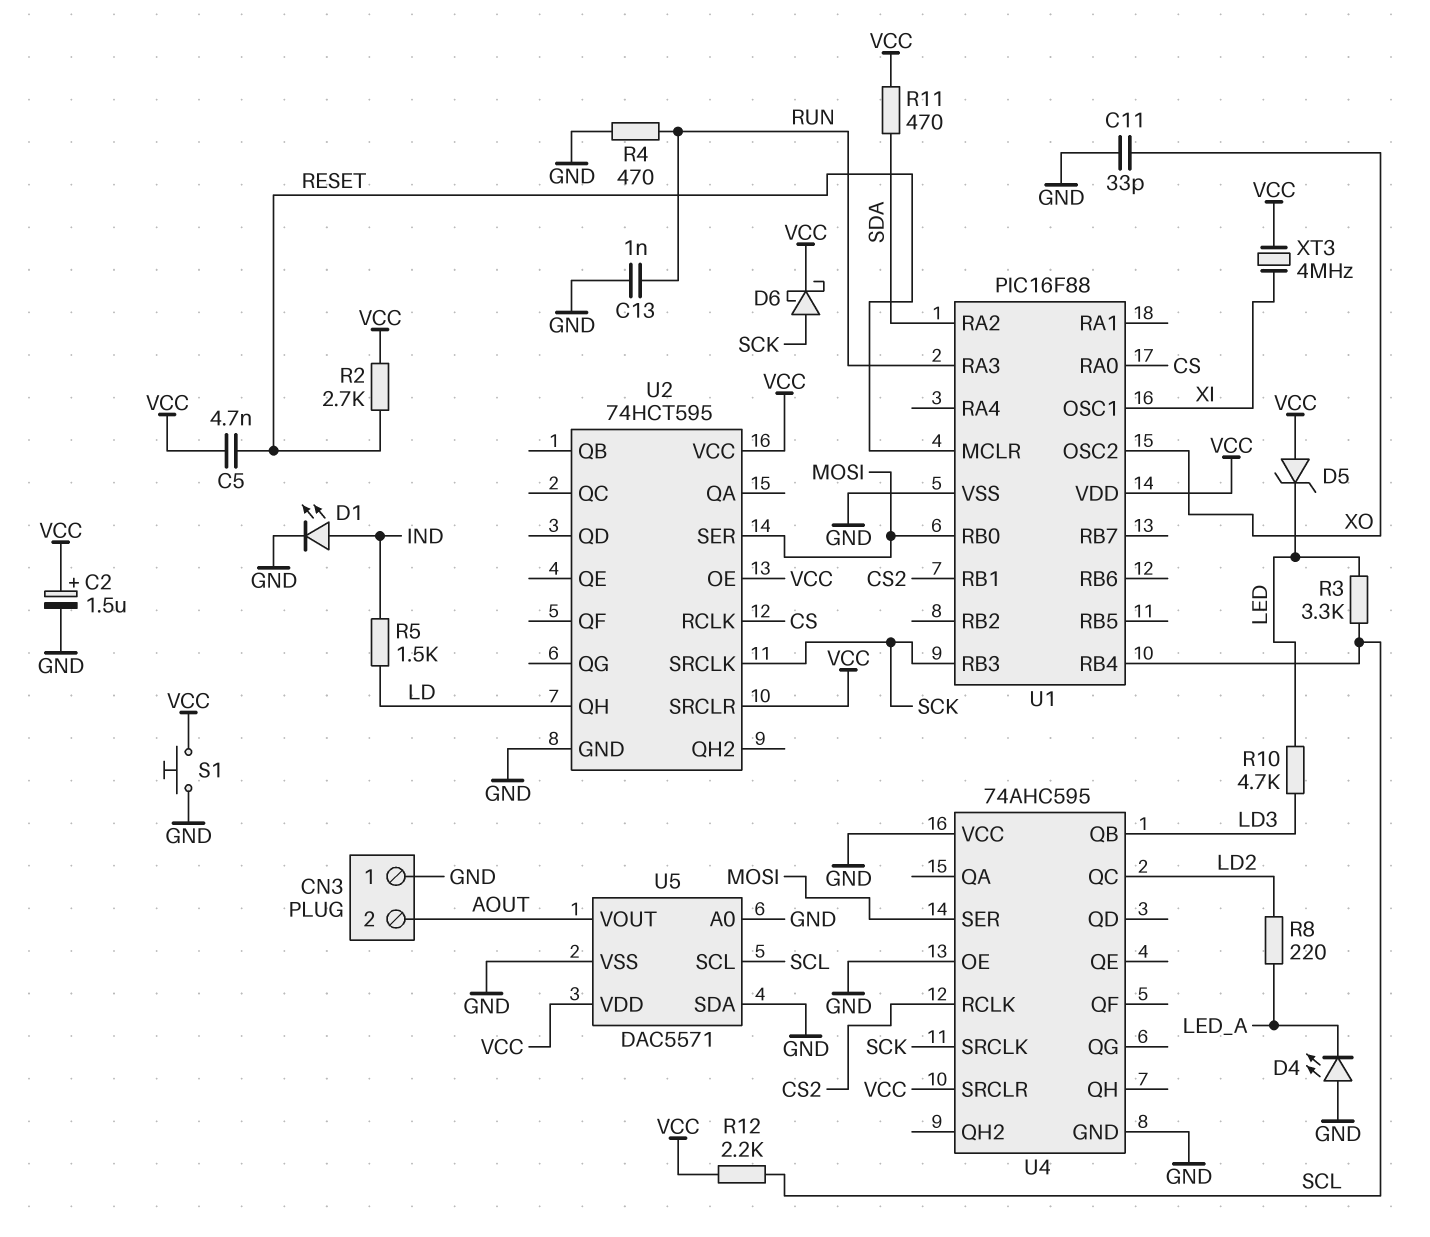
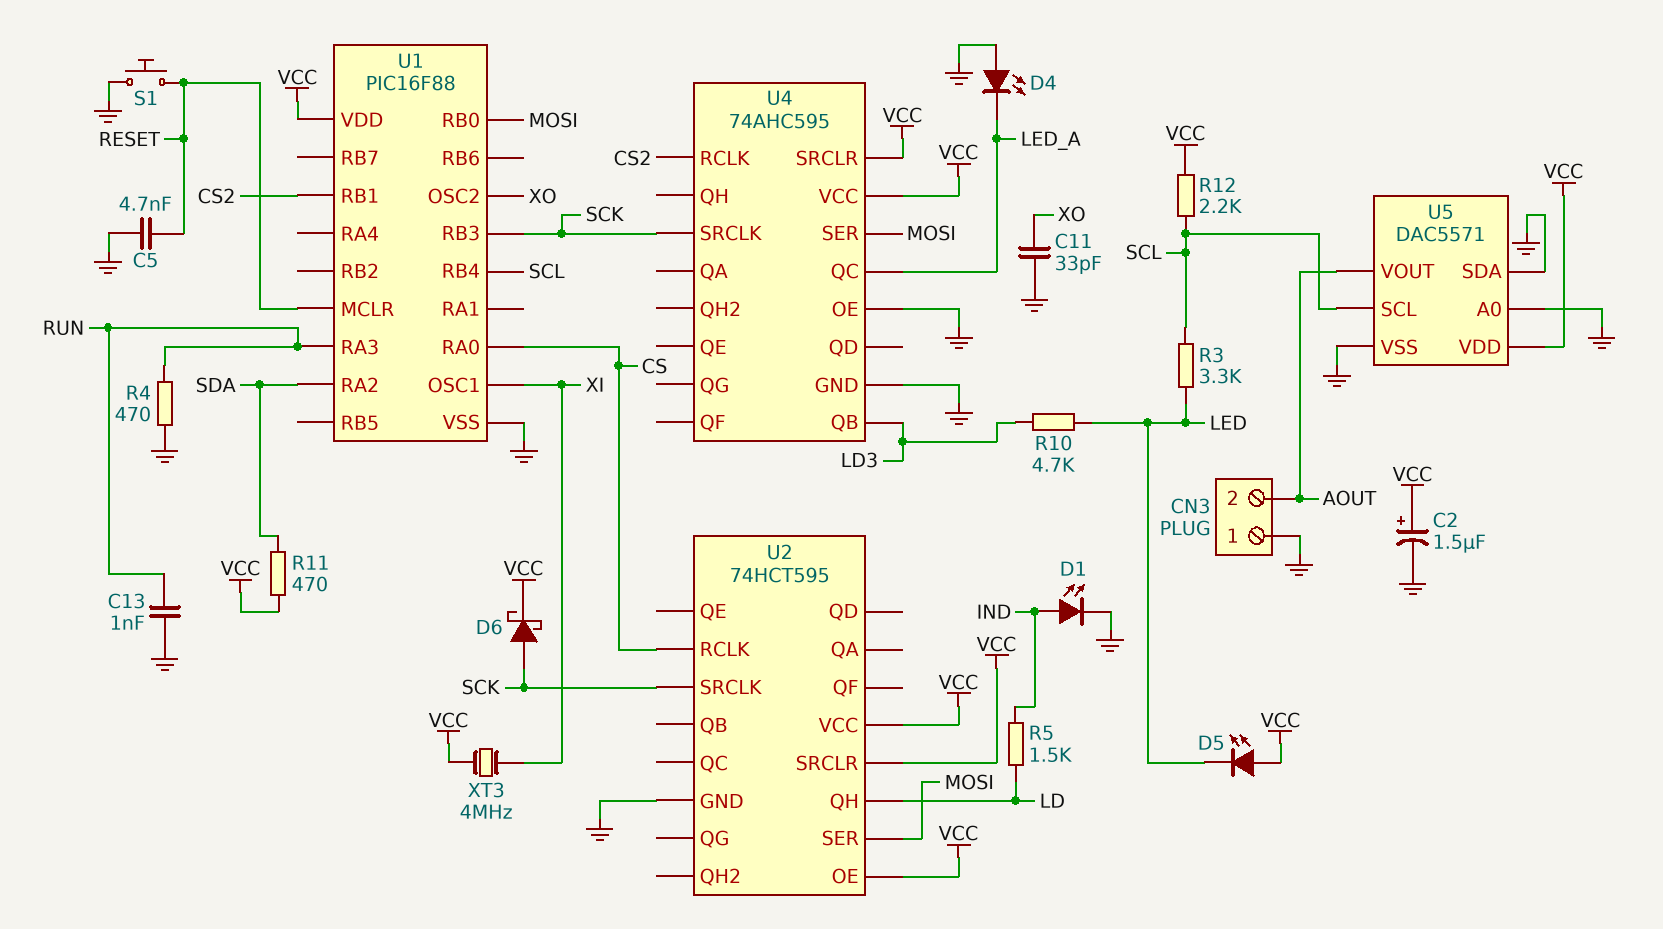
C5: 4.7nF (RESET, VCC) -> 4.7nF (GND, RESET)
D5: zener (A VCC, K LED) -> LED (A VCC, K LED)
R2: 2.7k (RESET, VCC) -> none
R8: 220 (LD2, LED_A) -> none
S1: button (GND, VCC) -> button (GND, RESET)
U4 pin QC: LD2 -> LED_A
U4 pin VCC: GND -> VCC

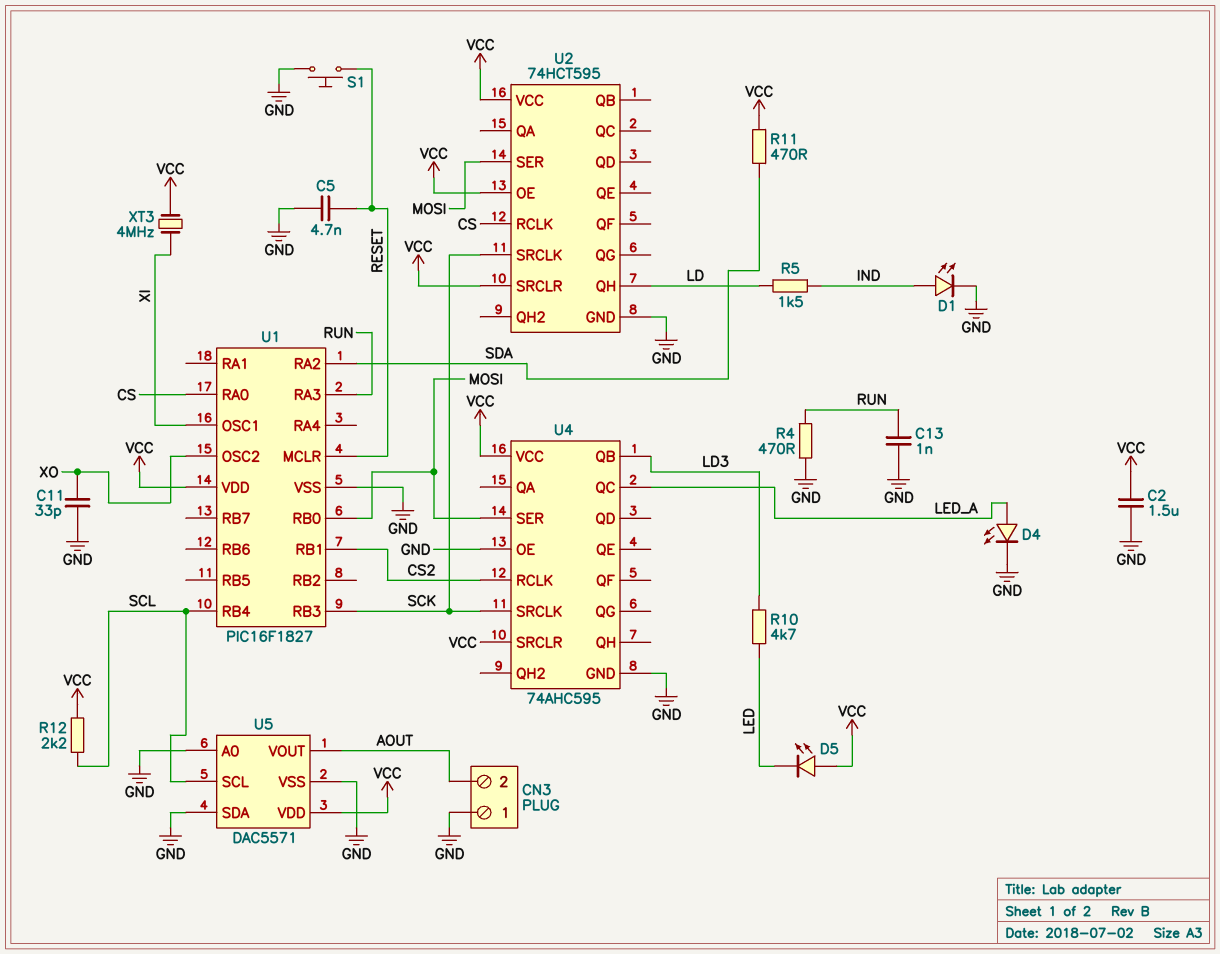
C2: 1.5uF (plus VCC, minus GND) -> 1.5uF (GND, VCC)
D4: LED (A GND, K LED_A) -> LED (A LED_A, K GND)
D6: schottky (A SCK, K VCC) -> none
R3: 3.3k (LED, SCL) -> none
U1: PIC16F88 -> PIC16F1827

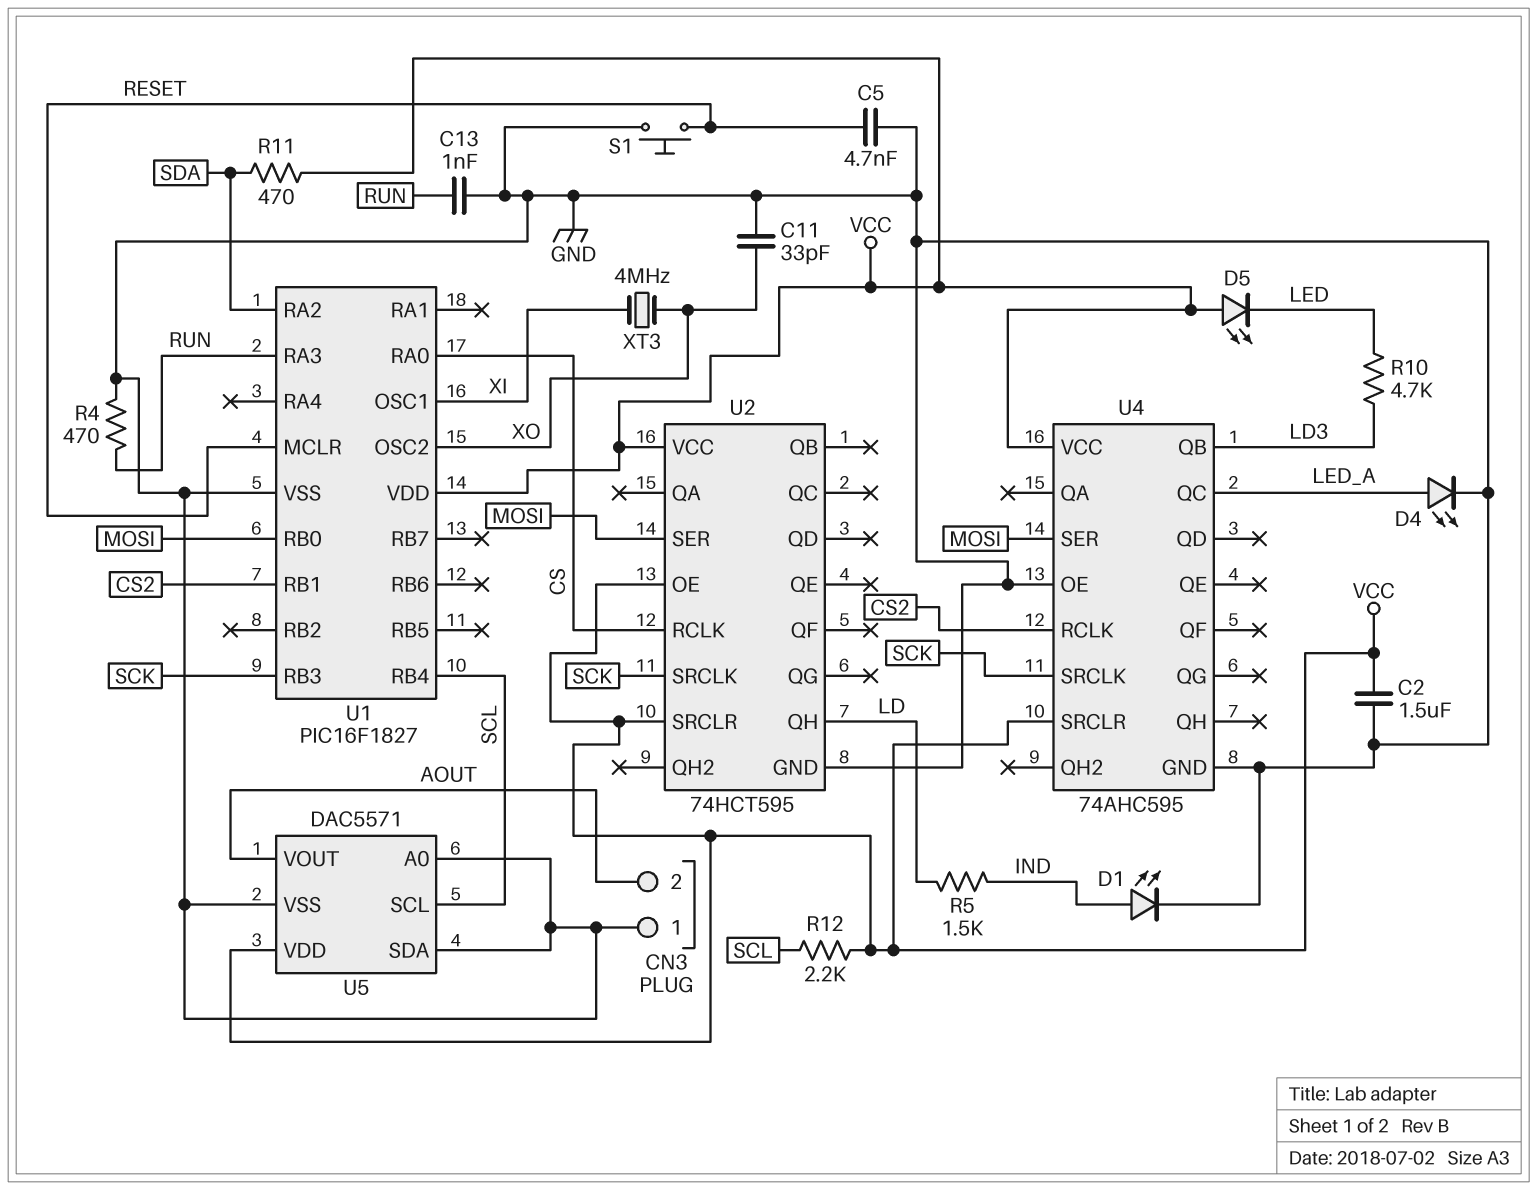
XT3: 4MHz (VCC, XI) -> 4MHz (XI, XO)

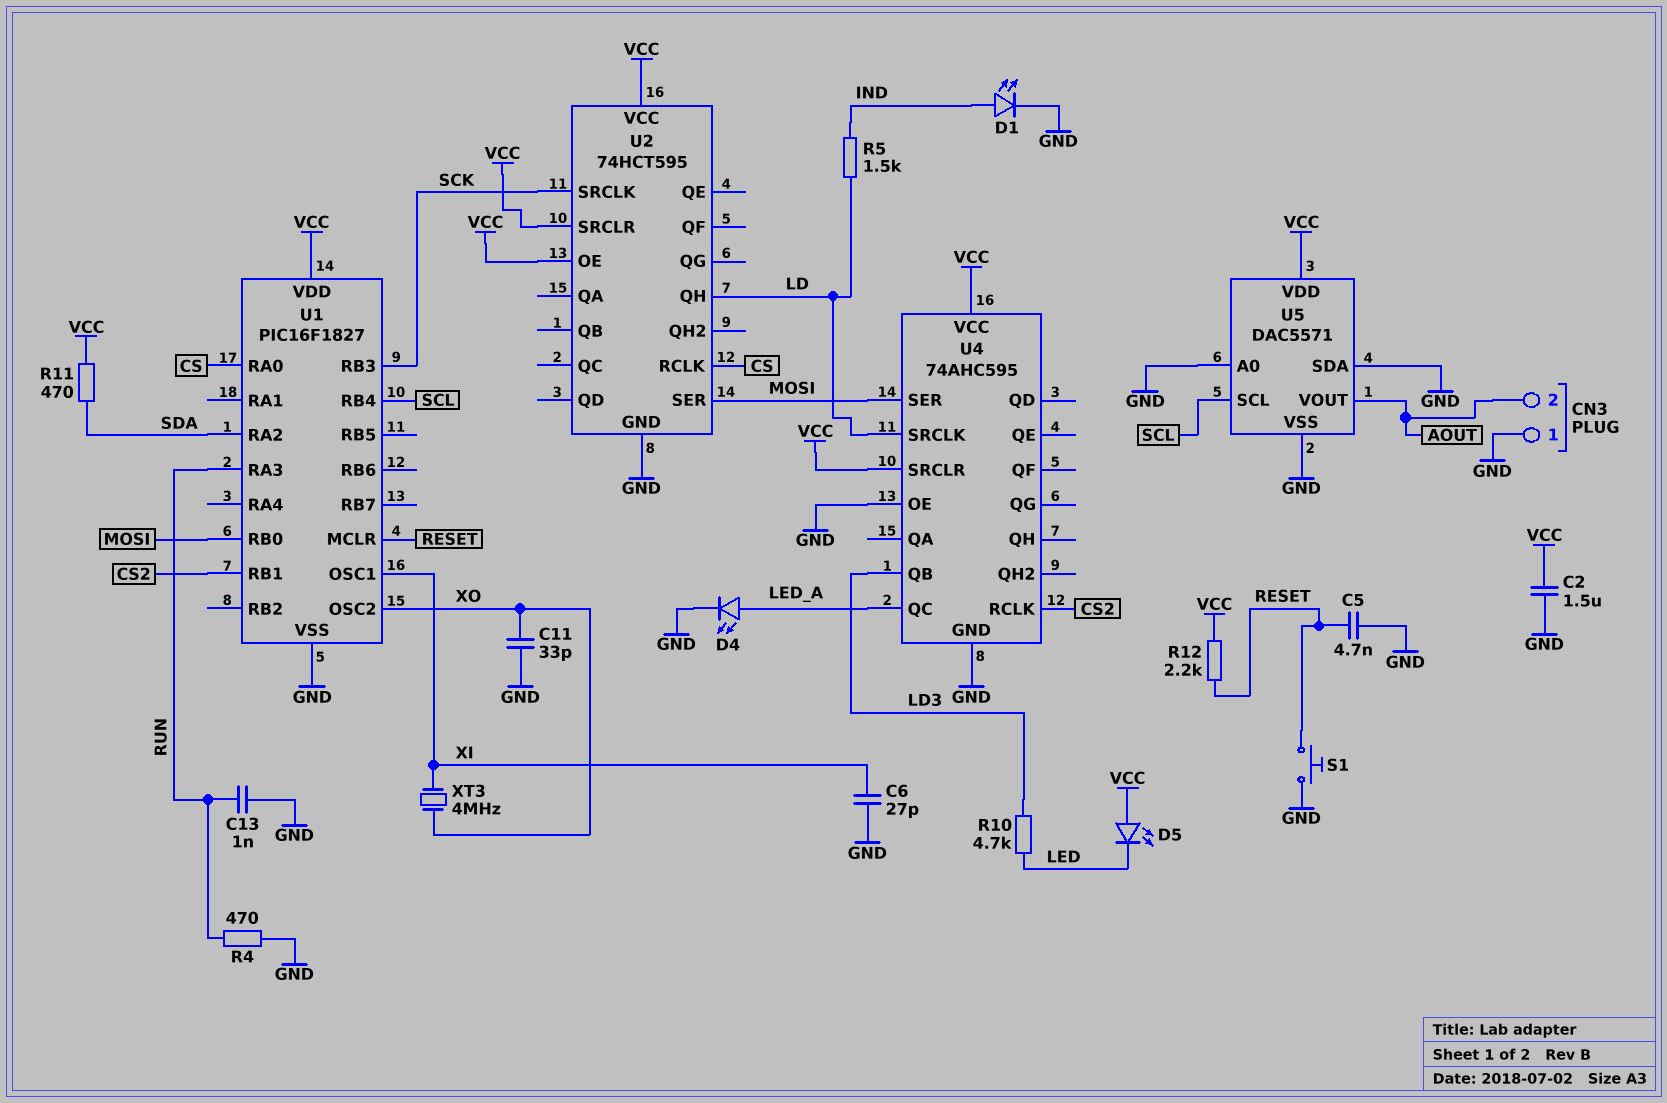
C6: none -> 27pF (GND, XI)
R12: 2.2k (SCL, VCC) -> 2.2k (RESET, VCC)
U4 pin SRCLK: SCK -> LD

